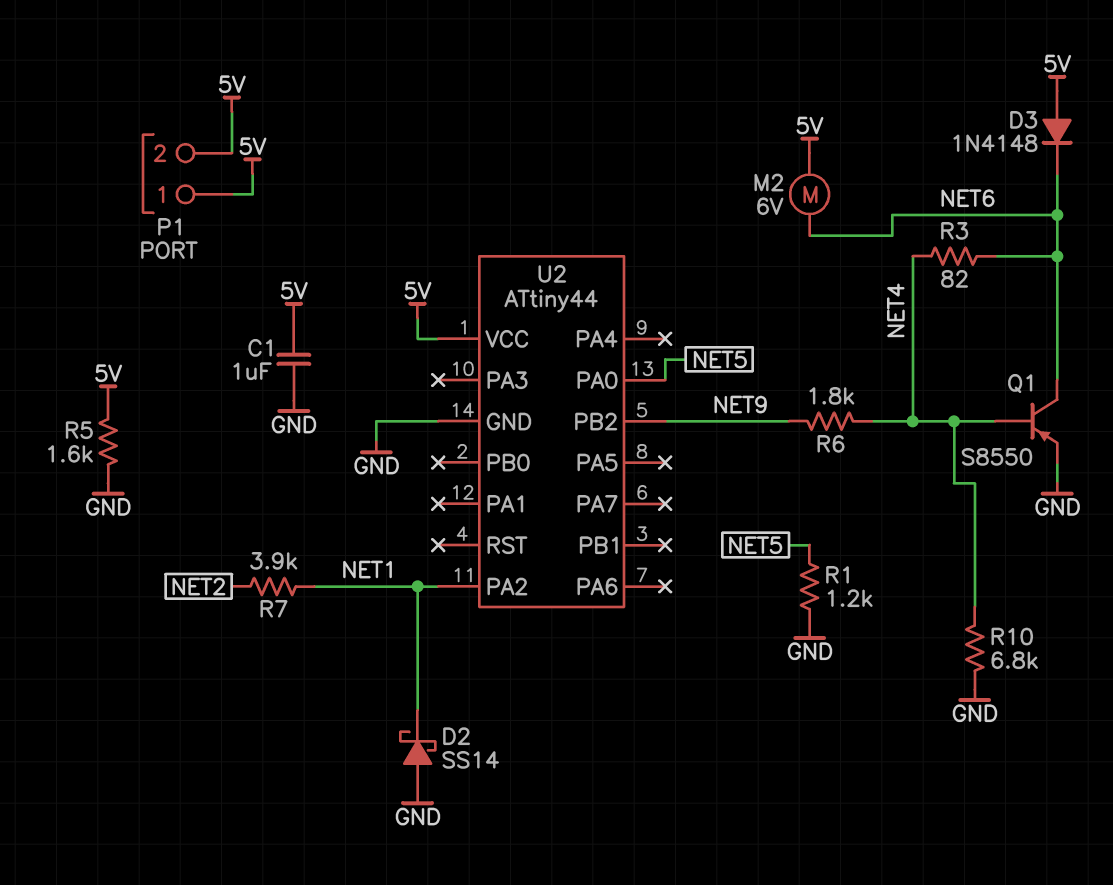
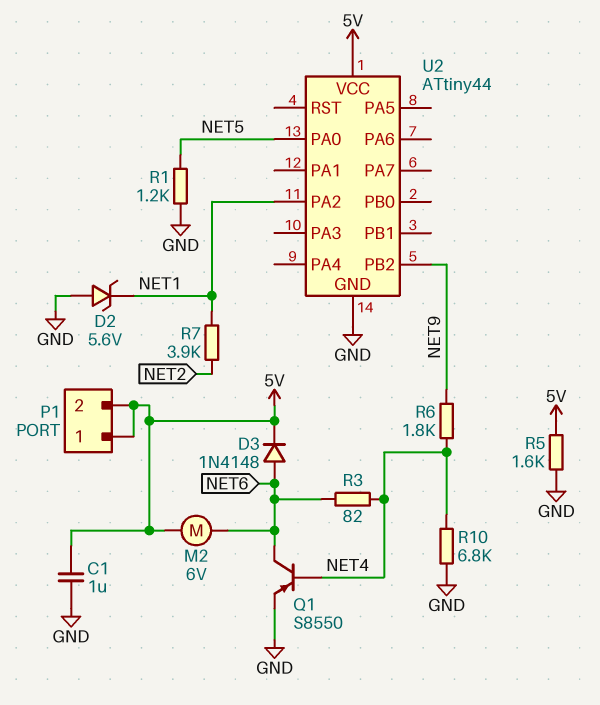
D2: schottky SS14 (A GND, K NET1) -> zener 5.6V (A GND, K NET1)
D3: diode 1N4148 (A 5V, K NET6) -> diode 1N4148 (A NET6, K 5V)

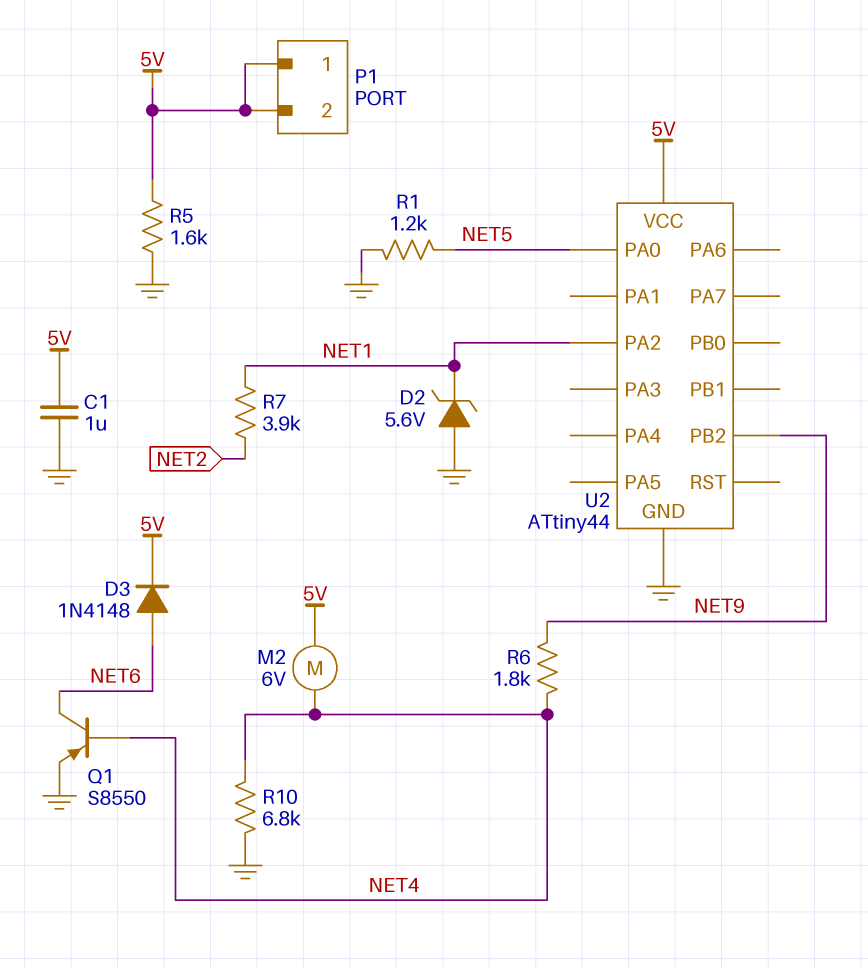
M2: motor 6V (5V, NET6) -> motor 6V (5V, NET4)
R3: 82 (NET4, NET6) -> none

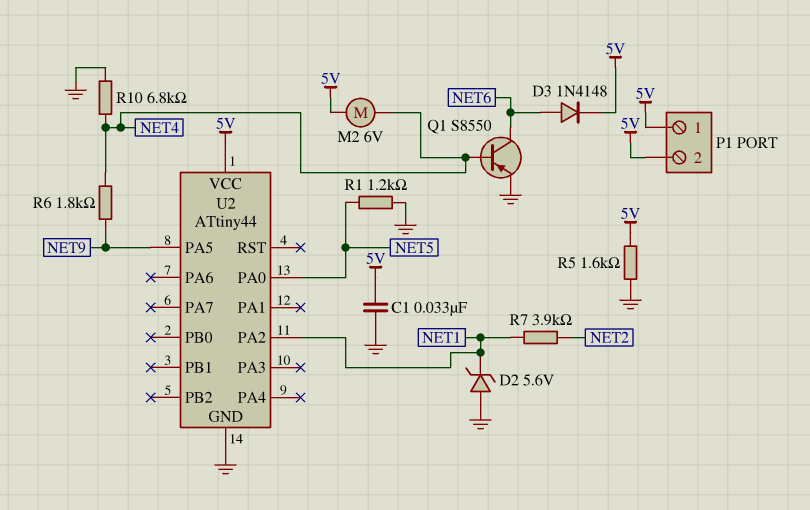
C1: 1uF (5V, GND) -> 33nF (5V, GND)
U2 pin PA5: none -> NET9
U2 pin PB2: NET9 -> none

